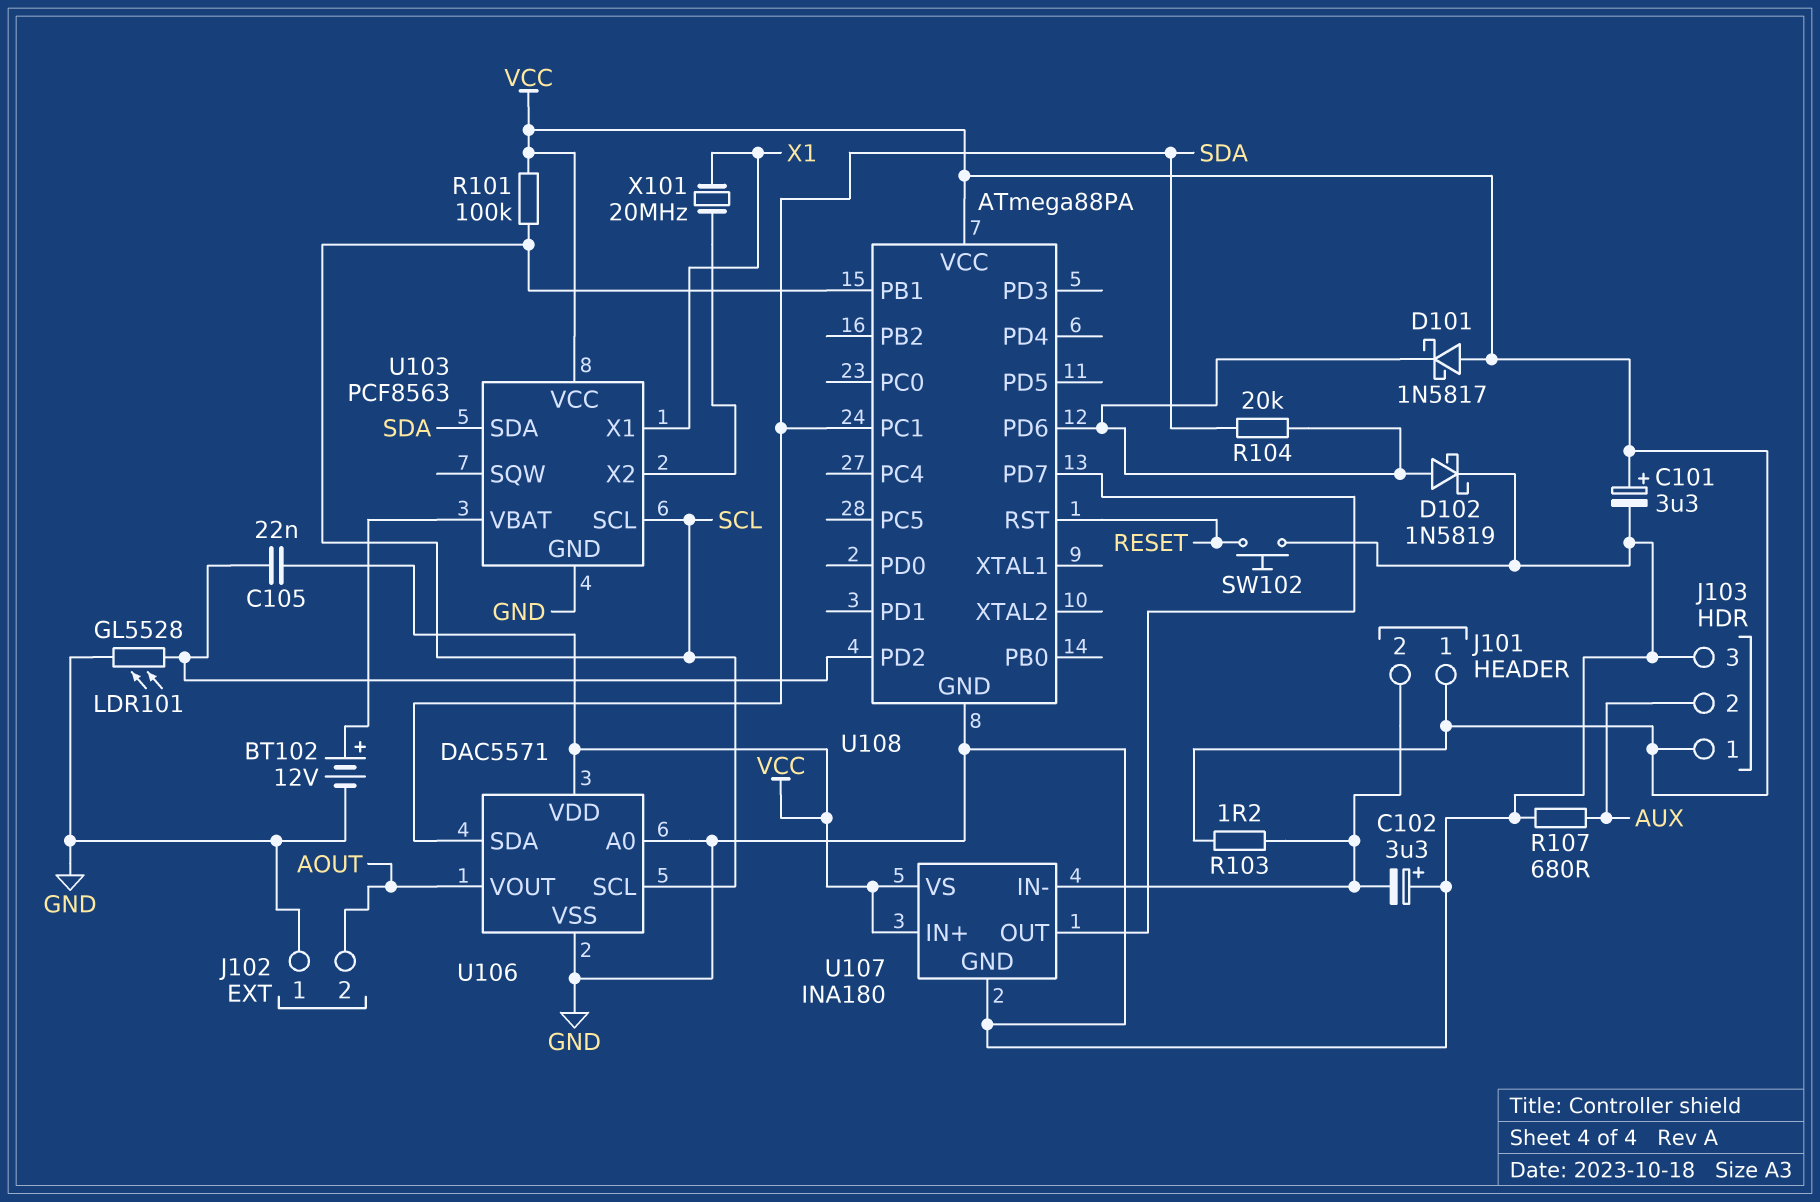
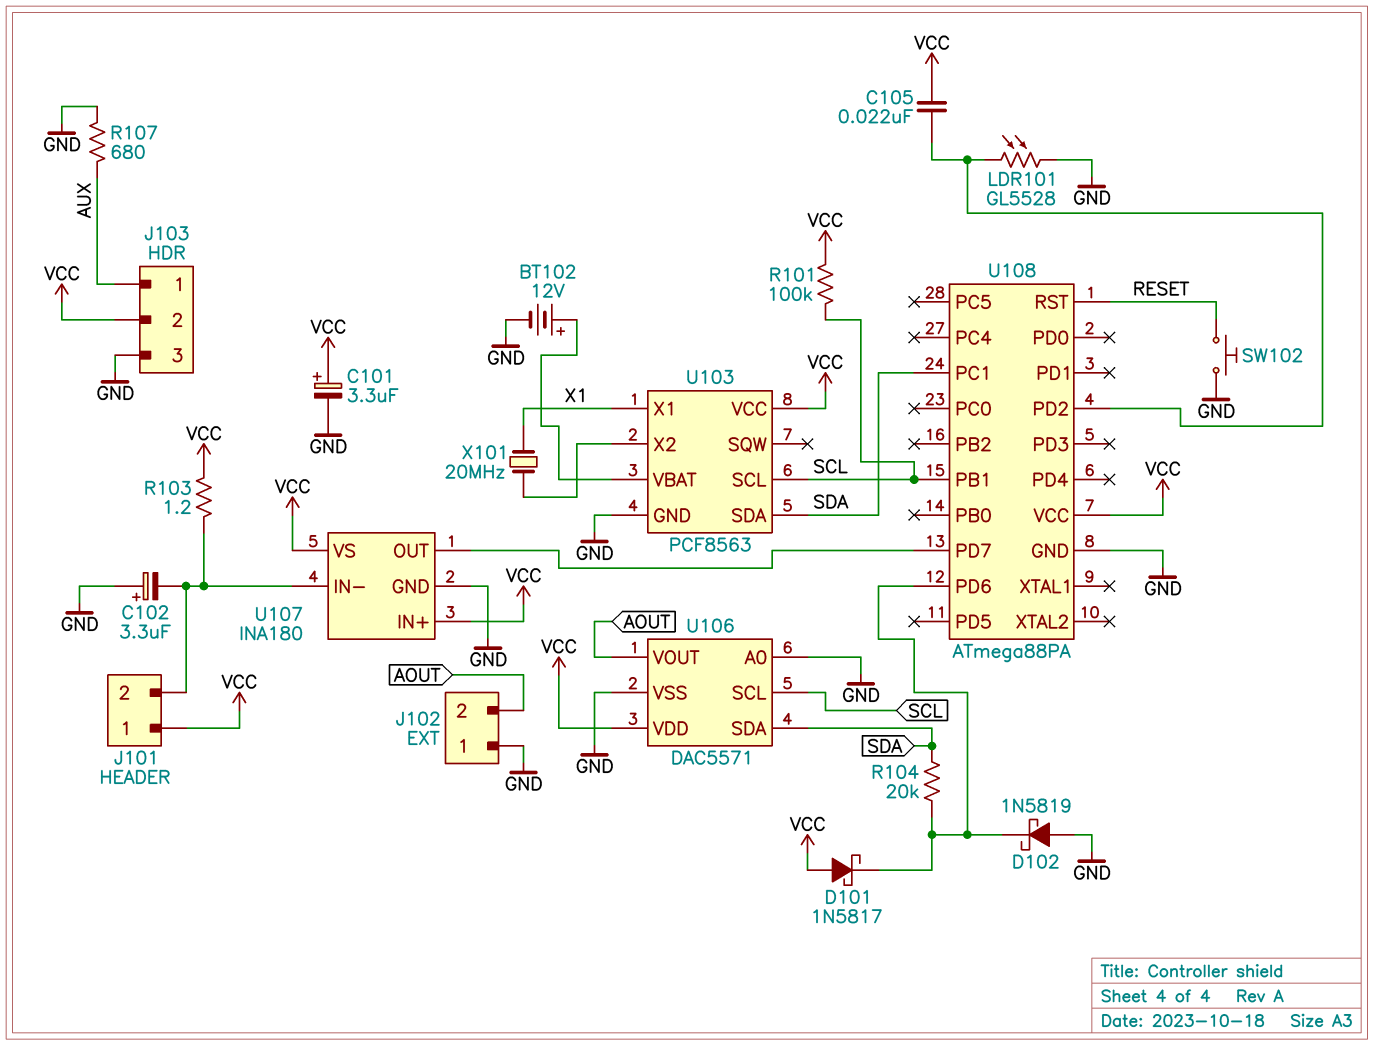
D102: schottky 1N5819 (A U108/PD6, K GND) -> schottky 1N5819 (A GND, K U108/PD6)
J103 pin 1: VCC -> AUX
J103 pin 2: AUX -> VCC

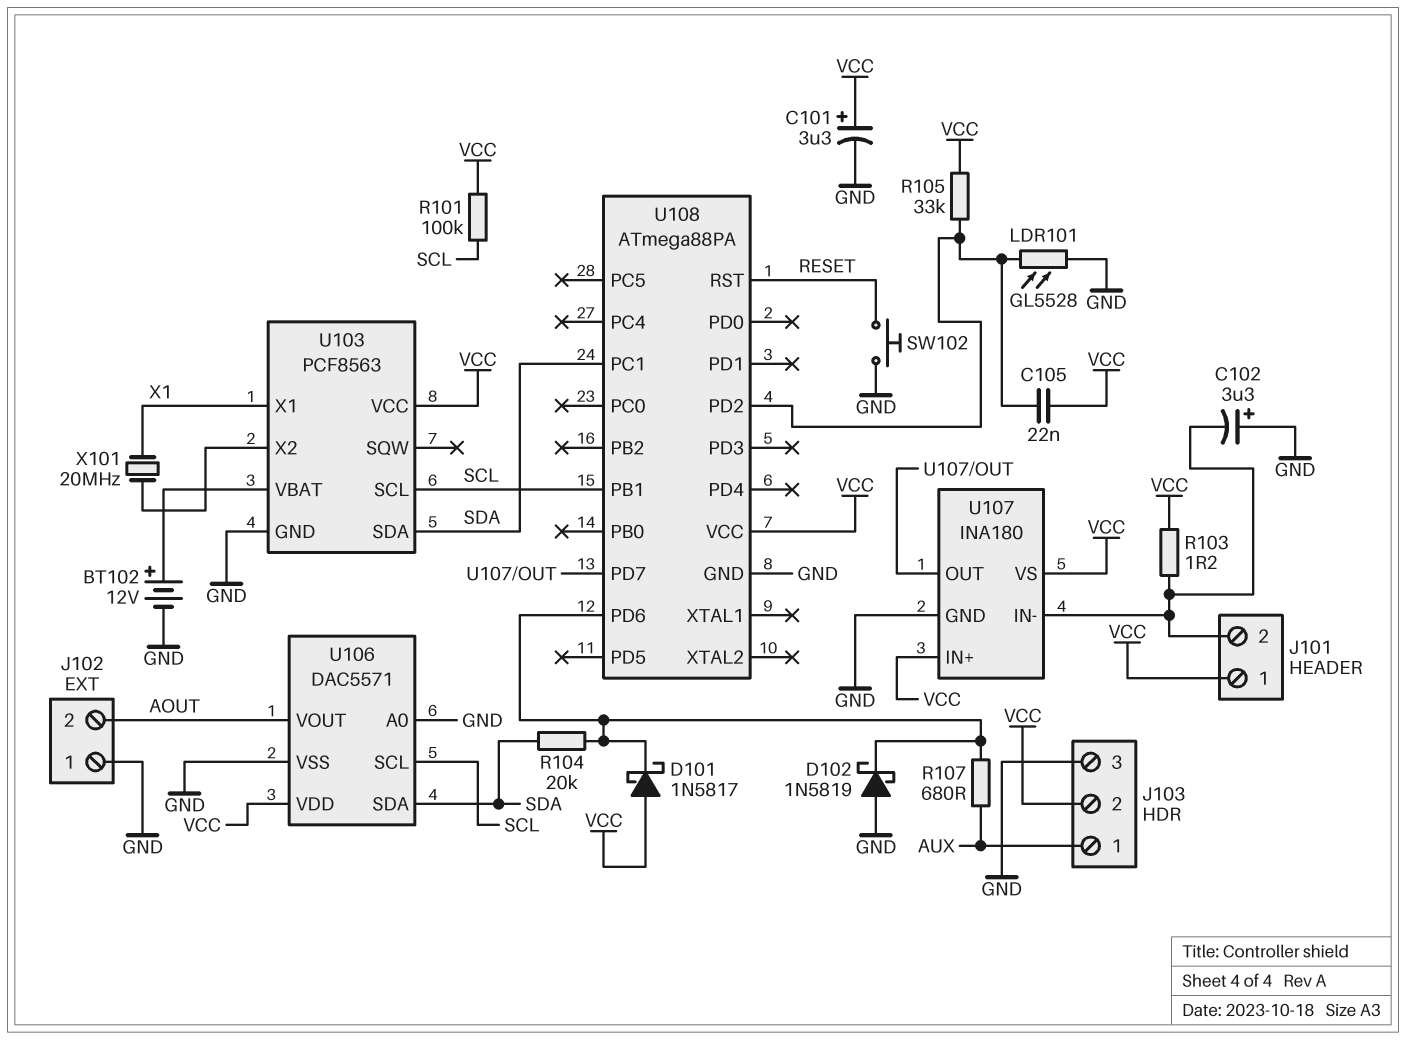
R105: none -> 33k (U108/PD2, VCC)
R107: 680 (AUX, GND) -> 680 (AUX, U108/PD6)

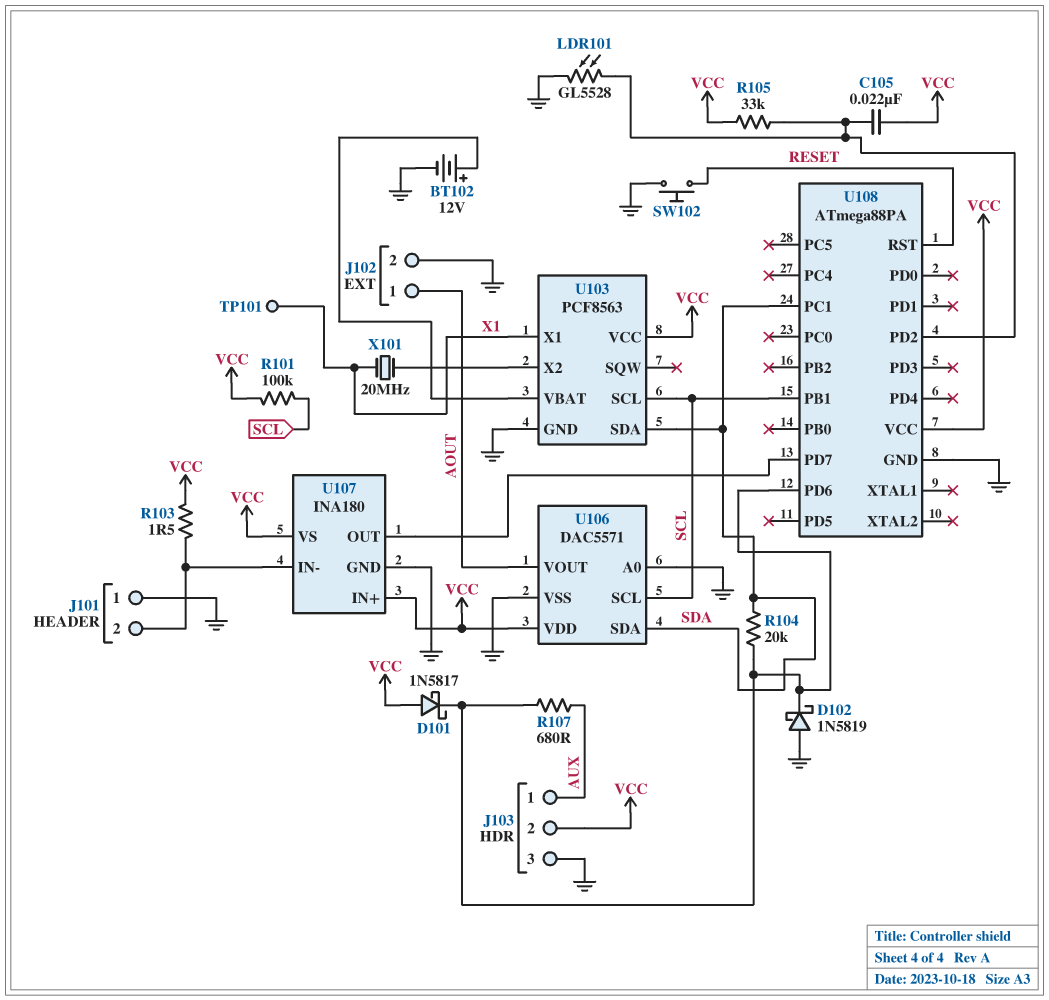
C101: 3.3uF (plus VCC, minus GND) -> none
C102: 3.3uF (plus GND, minus J101/2) -> none
J101 pin 1: VCC -> GND
J102 pin 1: GND -> AOUT
J102 pin 2: AOUT -> GND
R103: 1.2 (J101/2, VCC) -> 1.5 (J101/2, VCC)
TP101: none -> test point (X1)

